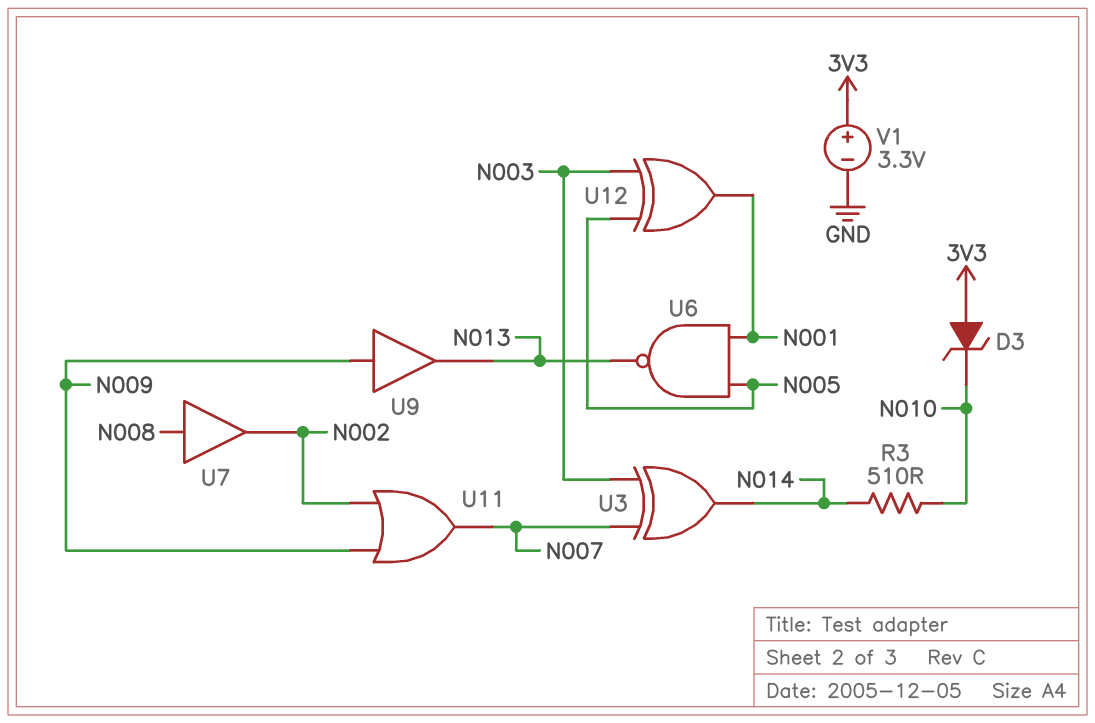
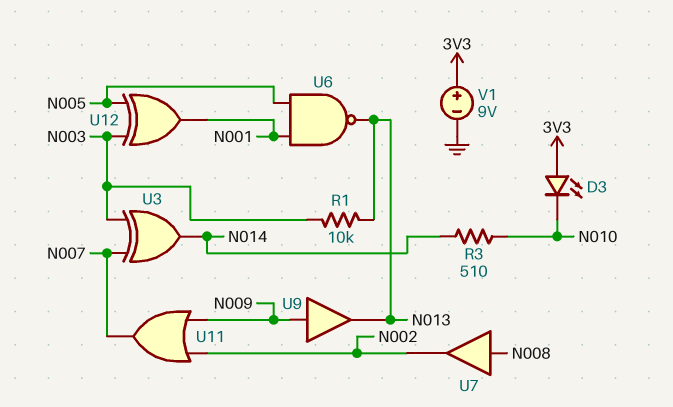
D3: zener (A 3V3, K N010) -> LED (A 3V3, K N010)
R1: none -> 10k (N003, N013)
V1: 3.3V (plus 3V3, minus GND) -> 9V (plus 3V3, minus GND)

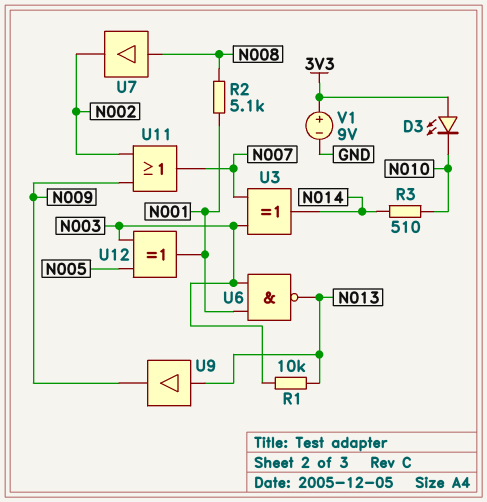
R2: none -> 5.1k (N001, N008)
U6: NAND (in N001, in N005, out N013) -> NAND (in N001, in N003, out N013)
U9: buffer (in N009, out N013) -> buffer (in N013, out N009)

